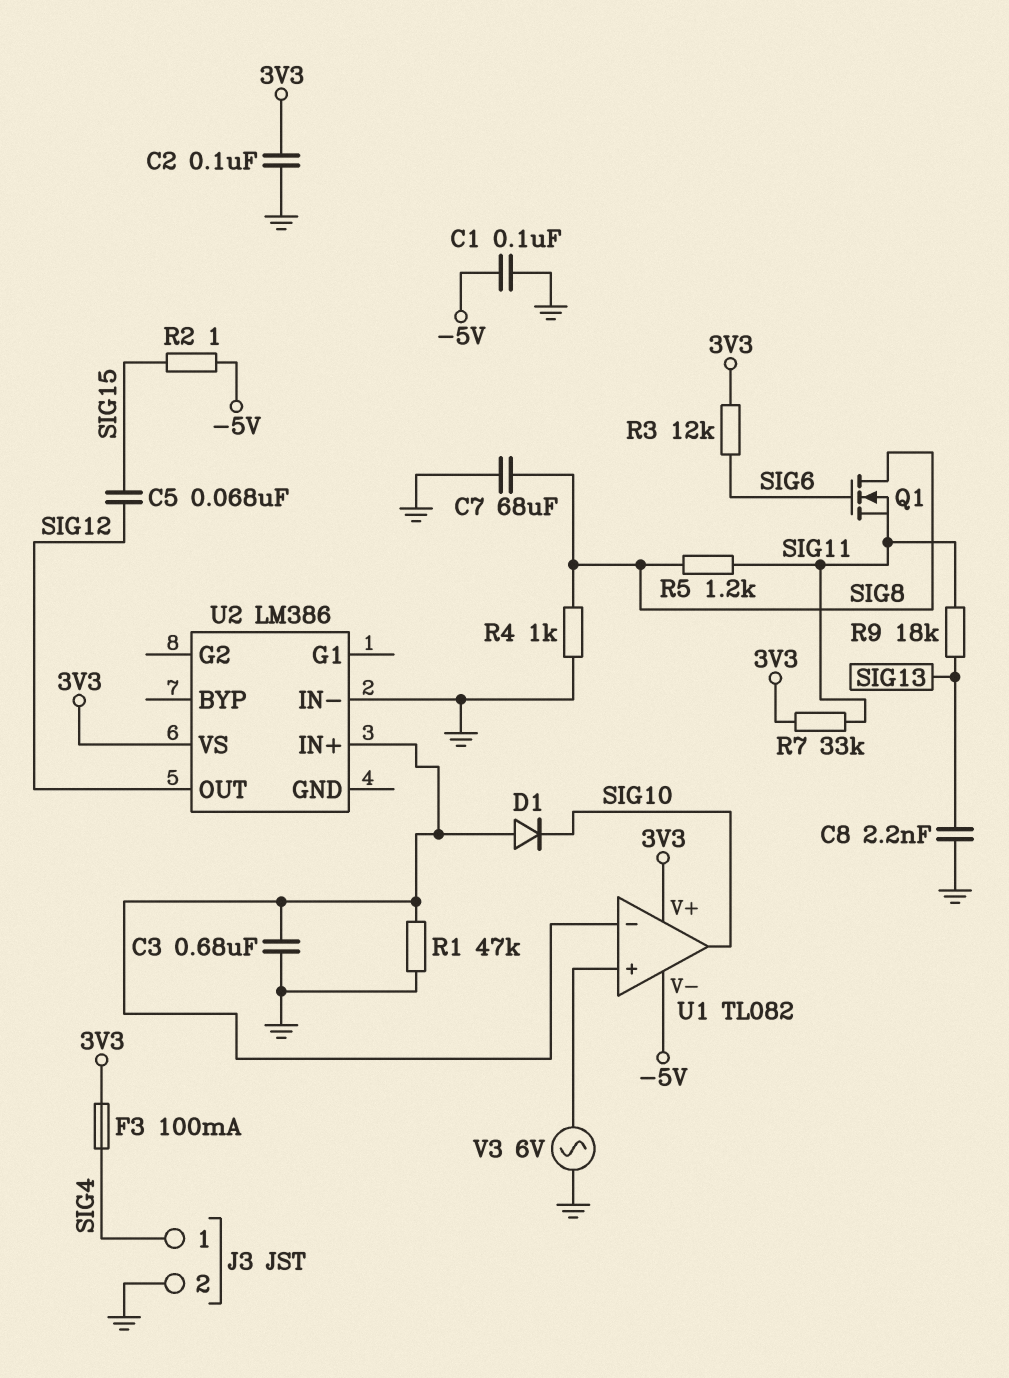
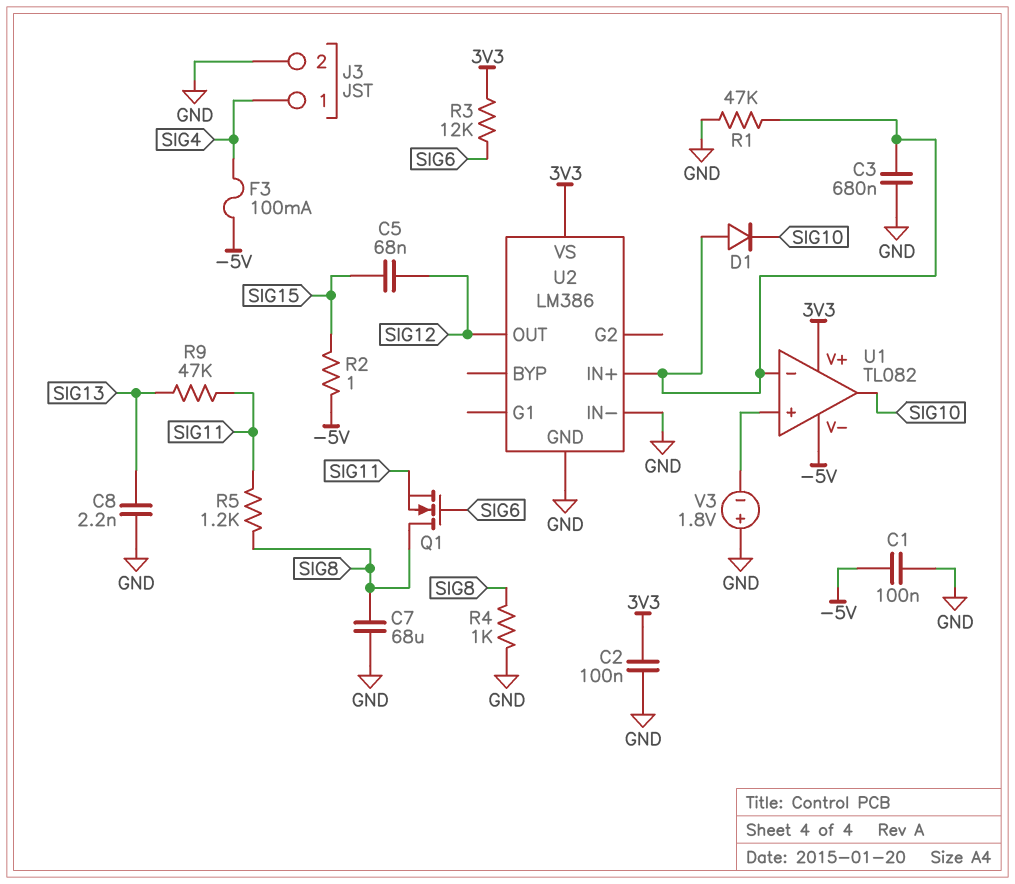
F3: 100mA (3V3, SIG4) -> 100mA (-5V, SIG4)
R7: 33k (3V3, SIG11) -> none
R9: 18k (SIG11, SIG13) -> 47k (SIG11, SIG13)
U2 pin GND: none -> GND
V3: AC 6V (GND, U1/in+) -> 1.8V (plus GND, minus U1/in+)

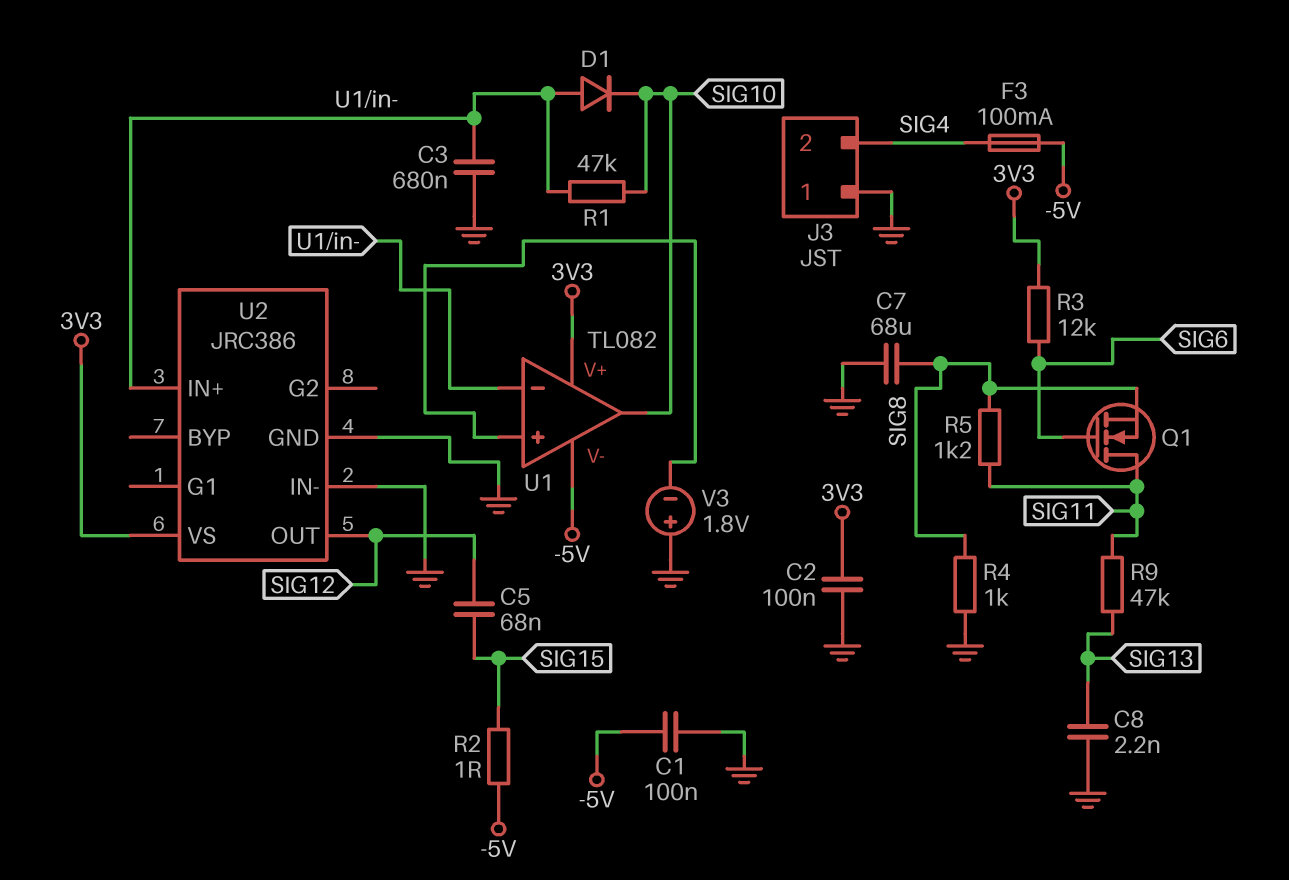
J3 pin 1: SIG4 -> GND
J3 pin 2: GND -> SIG4
Q1: NMOS (G SIG6, D SIG8, S SIG11) -> NMOS (G SIG6, D SIG11, S SIG8)
R1: 47k (GND, U1/in-) -> 47k (SIG10, U1/in-)
U2: LM386 -> JRC386

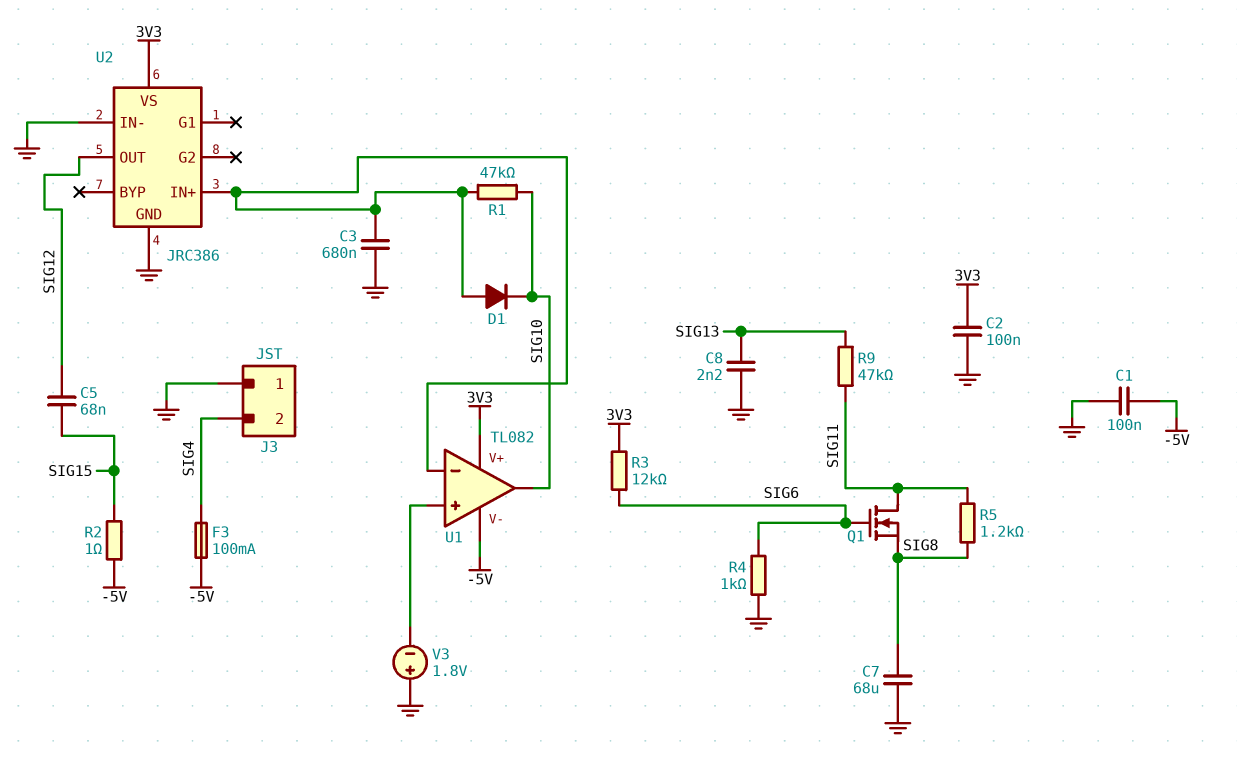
R4: 1k (GND, SIG8) -> 1k (GND, SIG6)

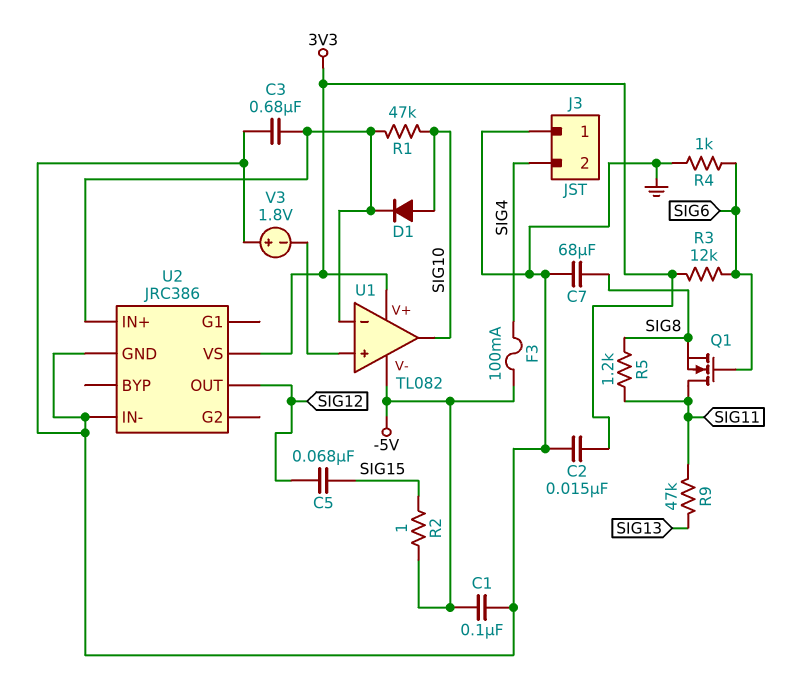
C2: 100nF (3V3, GND) -> 15nF (3V3, GND)
C8: 2.2nF (GND, SIG13) -> none
D1: diode (A U1/in-, K SIG10) -> diode (A SIG10, K U1/in-)

